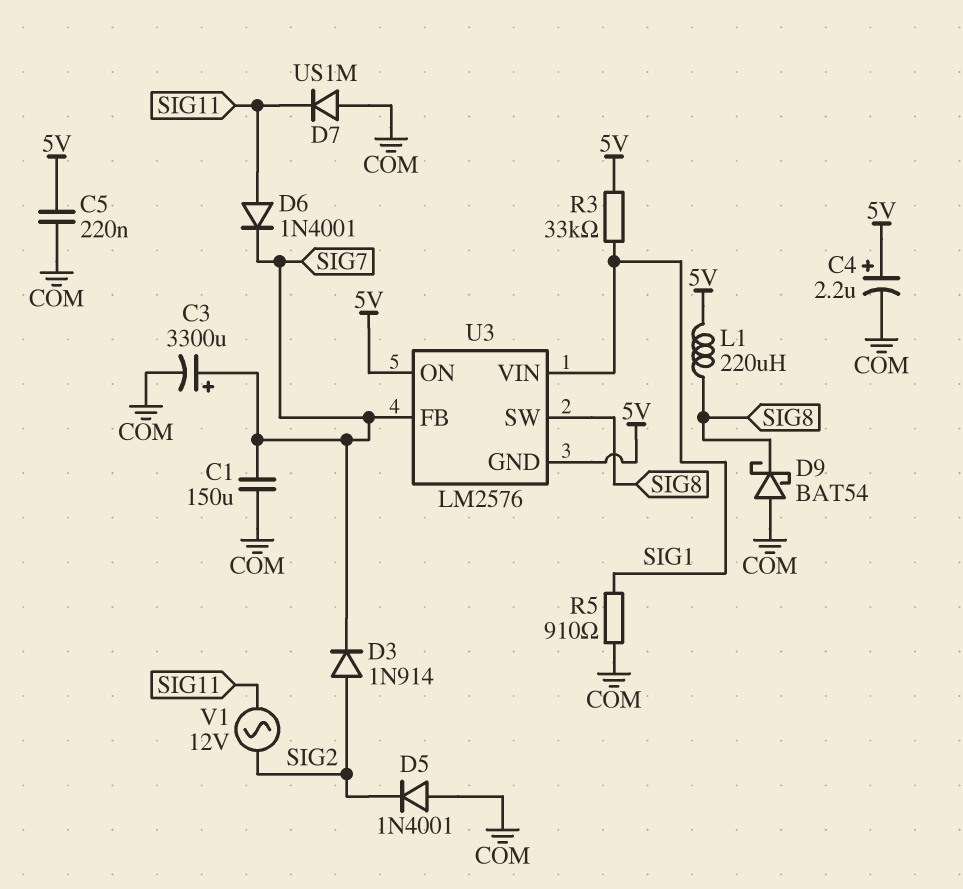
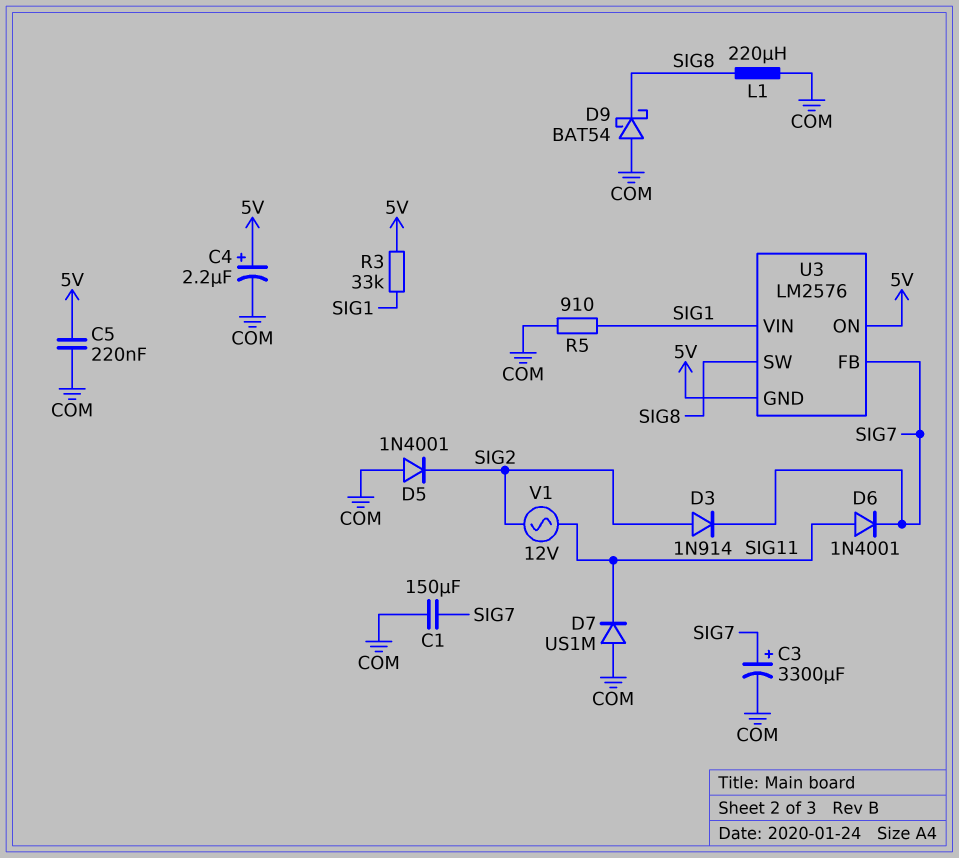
L1: 220uH (5V, SIG8) -> 220uH (COM, SIG8)

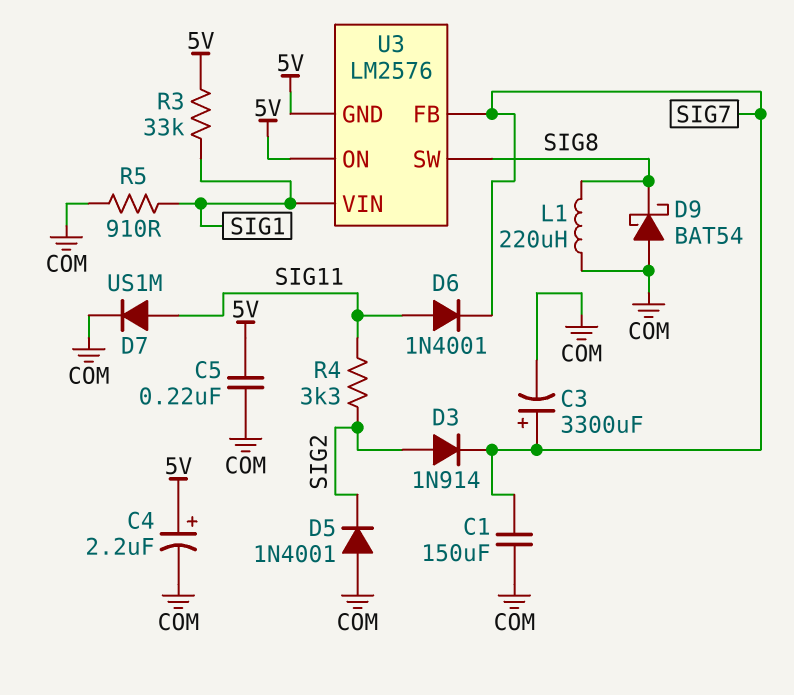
D7: diode US1M (A COM, K SIG11) -> diode US1M (A SIG11, K COM)
R4: none -> 3.3k (SIG2, SIG11)
V1: AC 12V (SIG2, SIG11) -> none

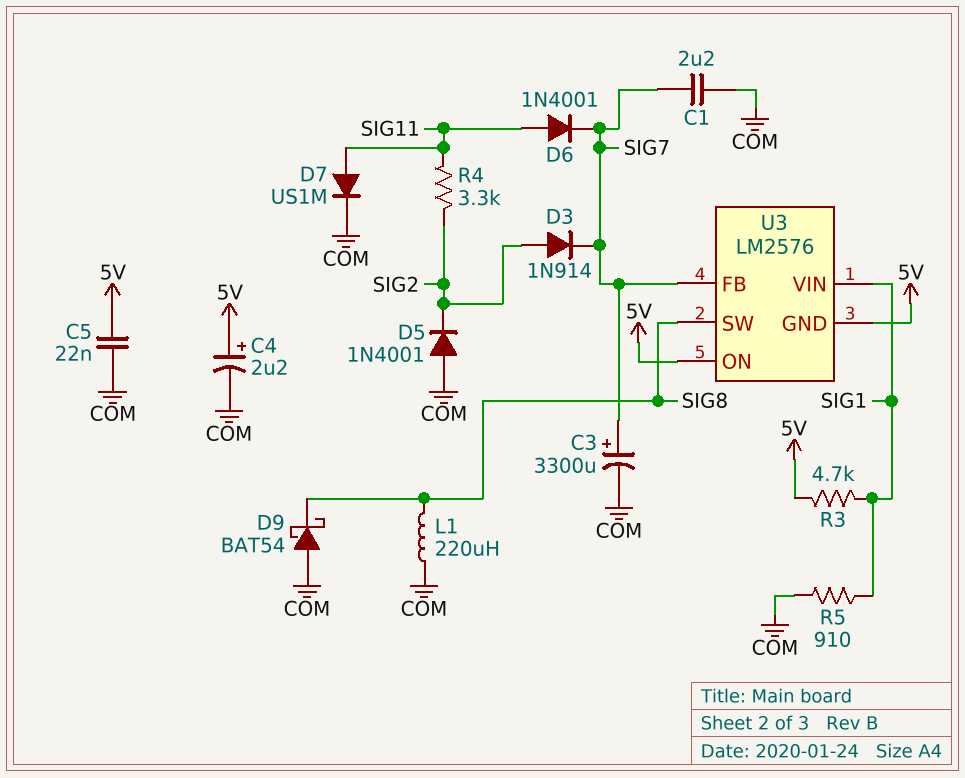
C1: 150uF (COM, SIG7) -> 2.2uF (COM, SIG7)
C5: 220nF (5V, COM) -> 22nF (5V, COM)
R3: 33k (5V, SIG1) -> 4.7k (5V, SIG1)

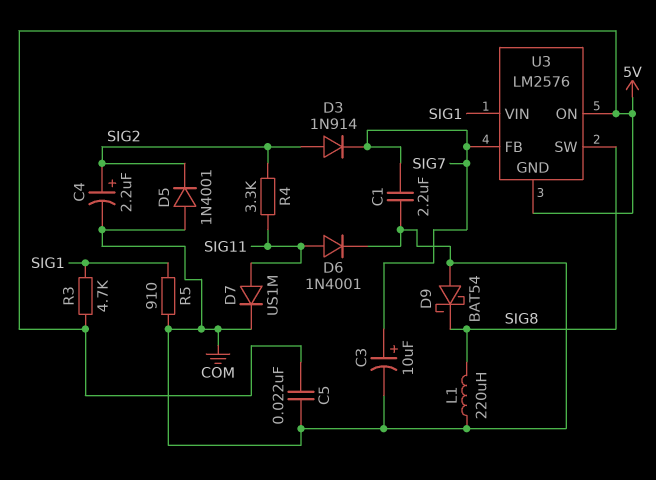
C3: 3300uF (plus SIG7, minus COM) -> 10uF (plus SIG7, minus COM)
C4: 2.2uF (plus 5V, minus COM) -> 2.2uF (plus SIG2, minus COM)
D6: diode 1N4001 (A SIG11, K SIG7) -> diode 1N4001 (A SIG11, K COM)

